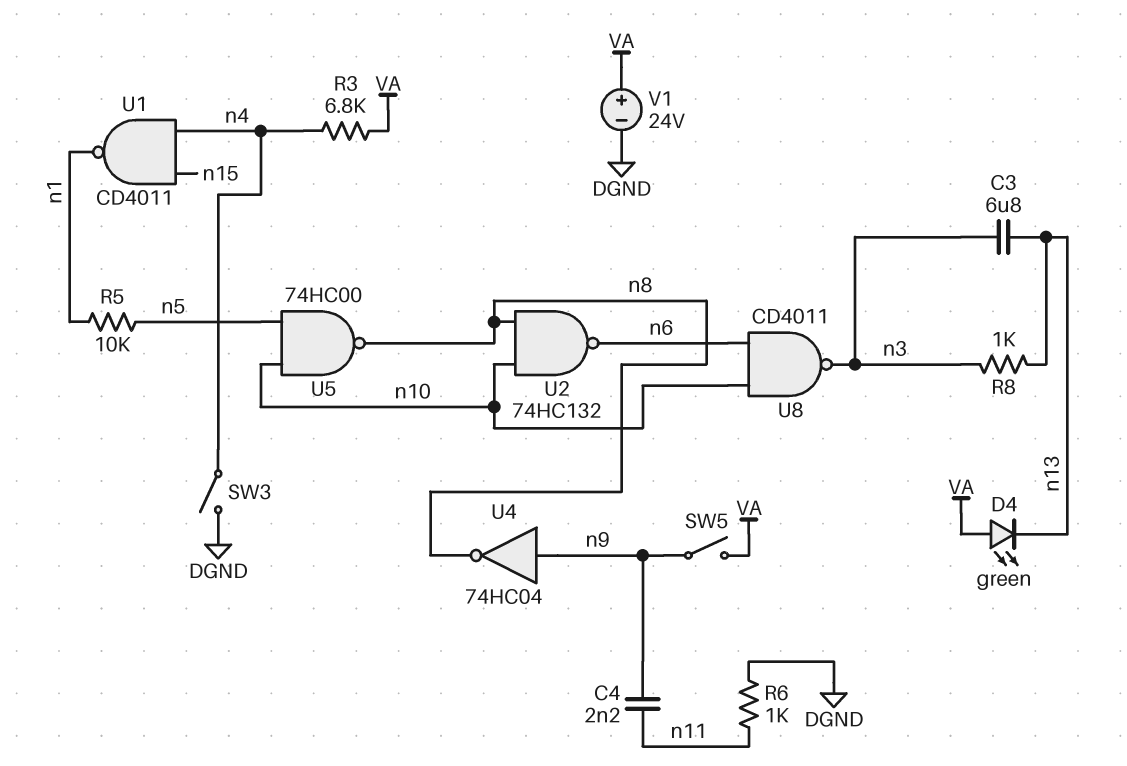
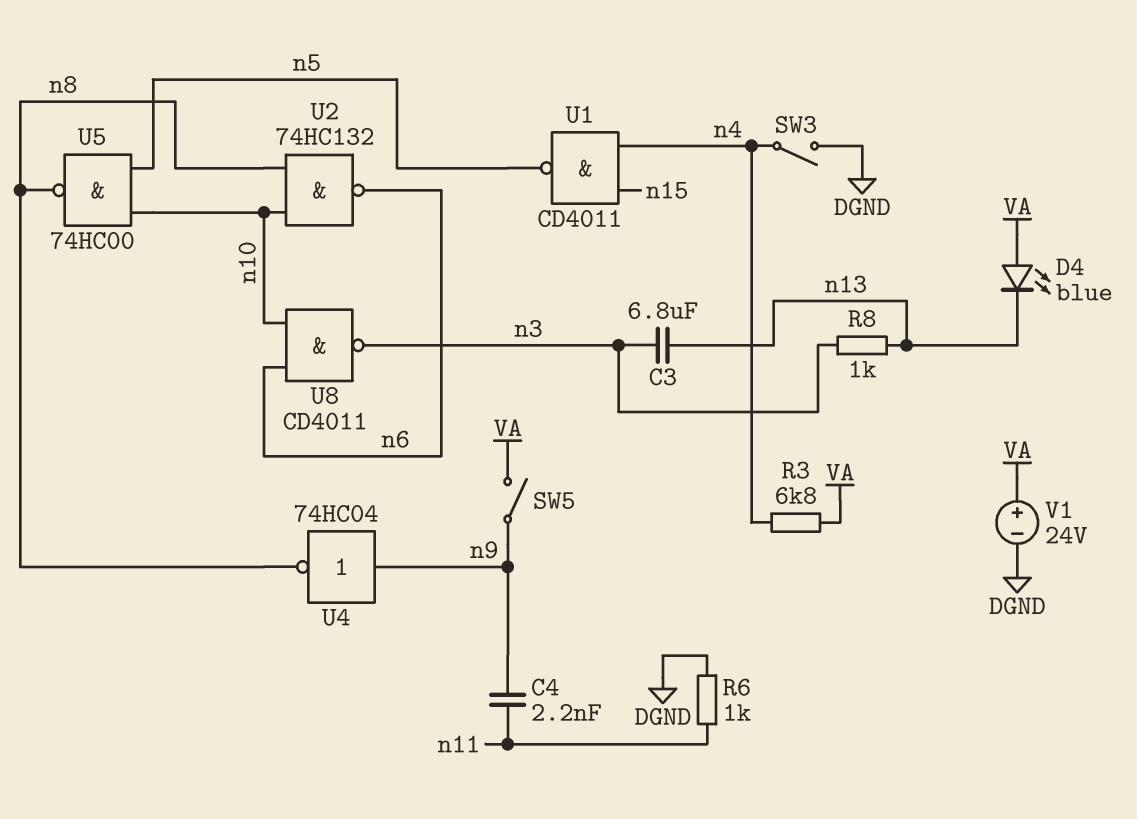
D4: LED green (A VA, K n13) -> LED blue (A VA, K n13)
R5: 10k (n1, n5) -> none
U1: NAND CD4011 (in n4, in n15, out n1) -> NAND CD4011 (in n4, in n15, out n5)

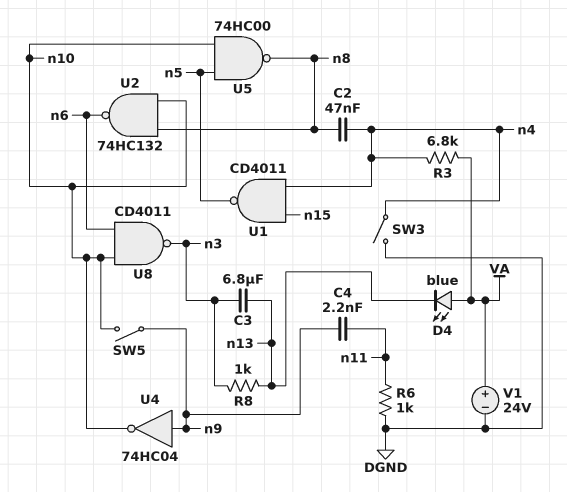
C2: none -> 47nF (n4, n8)
SW5: switch (VA, n9) -> switch (n9, n10)
U4: NOT 74HC04 (in n9, out n8) -> NOT 74HC04 (in n9, out n10)

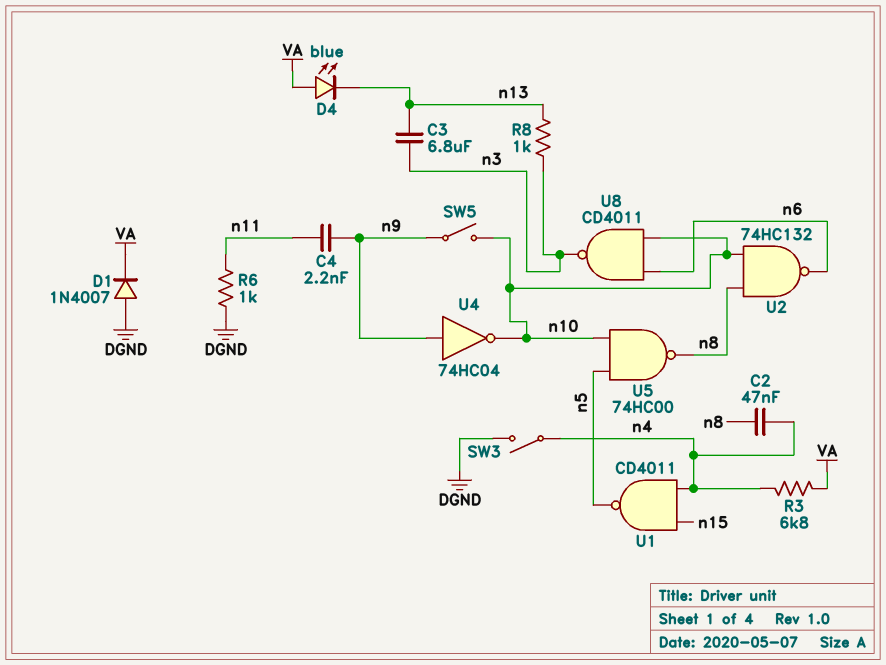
D1: none -> diode 1N4007 (A DGND, K VA)
V1: 24V (plus VA, minus DGND) -> none

